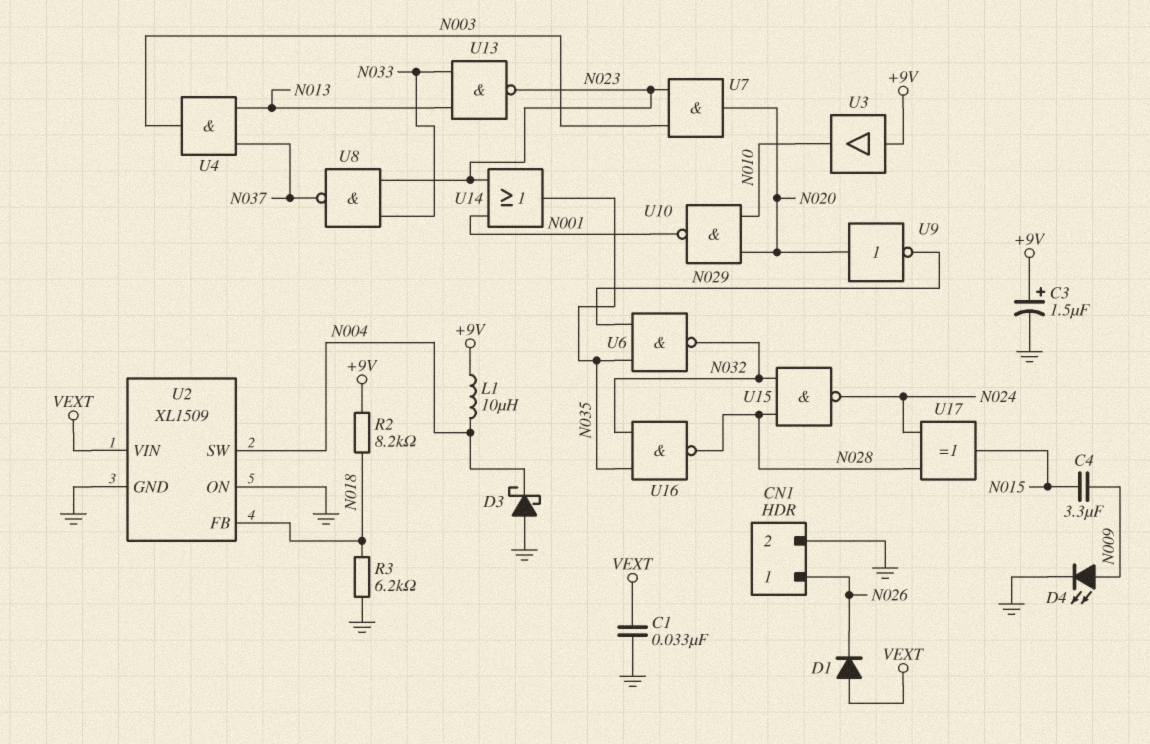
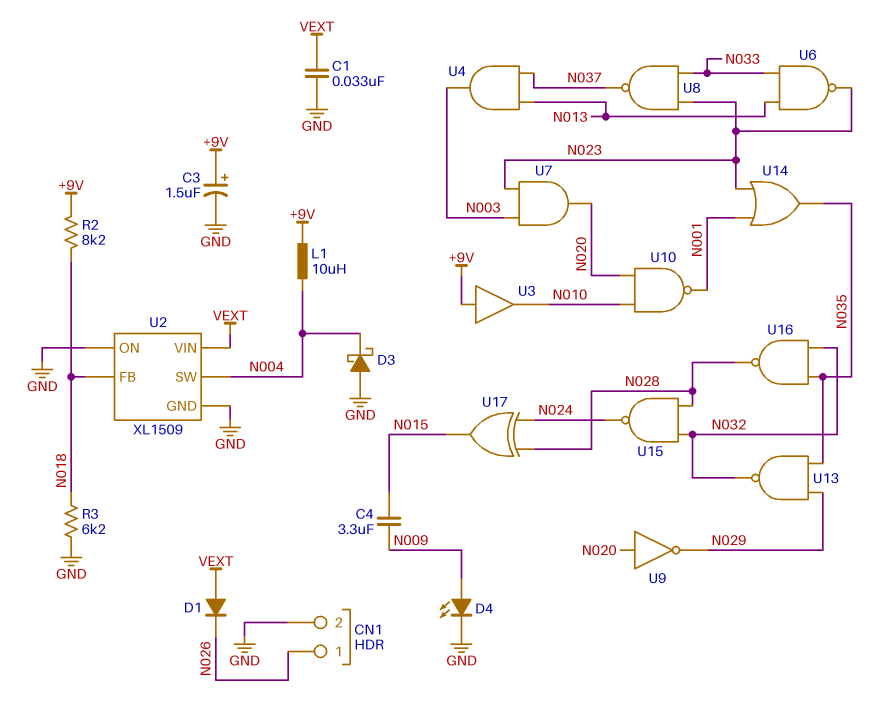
U6: NAND (in N029, in N035, out N032) -> NAND (in N013, in N033, out N023)
U13: NAND (in N013, in N033, out N023) -> NAND (in N029, in N035, out N032)

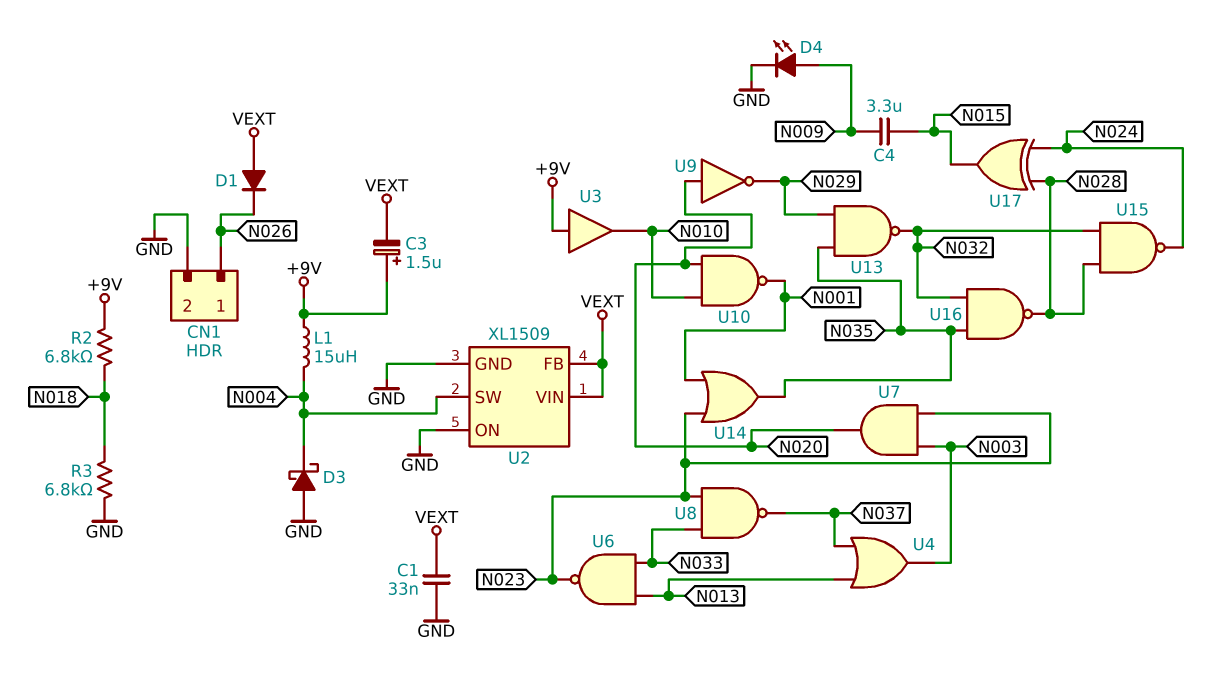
C3: 1.5uF (plus +9V, minus GND) -> 1.5uF (plus +9V, minus VEXT)
L1: 10uH (+9V, N004) -> 15uH (+9V, N004)
R2: 8.2k (+9V, N018) -> 6.8k (+9V, N018)
R3: 6.2k (GND, N018) -> 6.8k (GND, N018)
U2 pin FB: N018 -> VEXT
U4: AND (in N013, in N037, out N003) -> OR (in N013, in N037, out N003)

